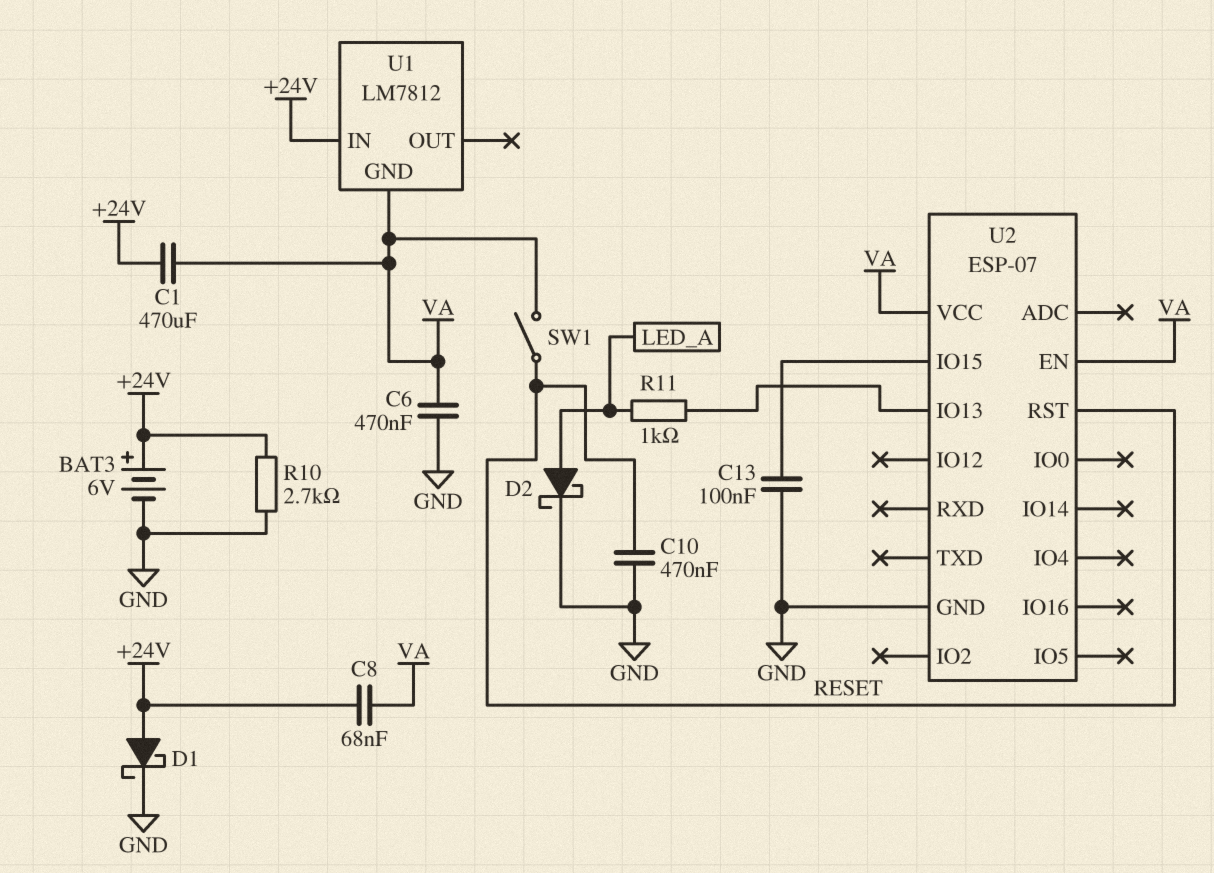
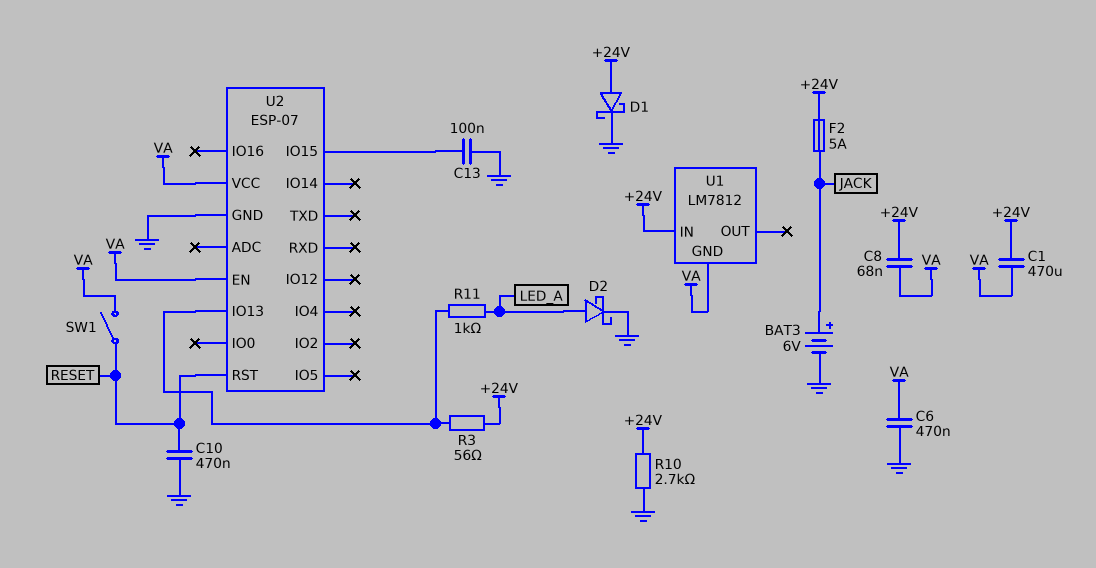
BAT3: 6V (plus +24V, minus GND) -> 6V (plus JACK, minus GND)
F2: none -> 5A (+24V, JACK)
R3: none -> 56 (+24V, U2/IO13)

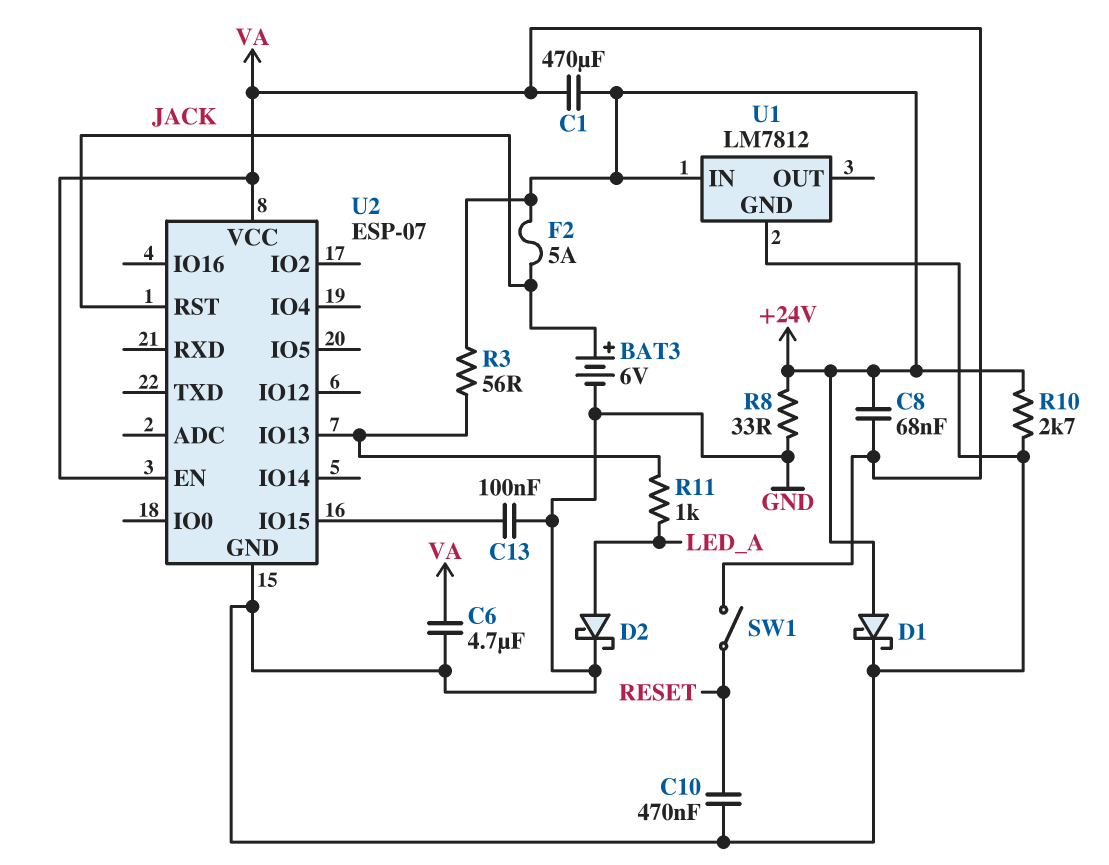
C6: 470nF (GND, VA) -> 4.7uF (GND, VA)
R8: none -> 33 (+24V, GND)
U1 pin GND: VA -> GND
U2 pin RST: RESET -> JACK

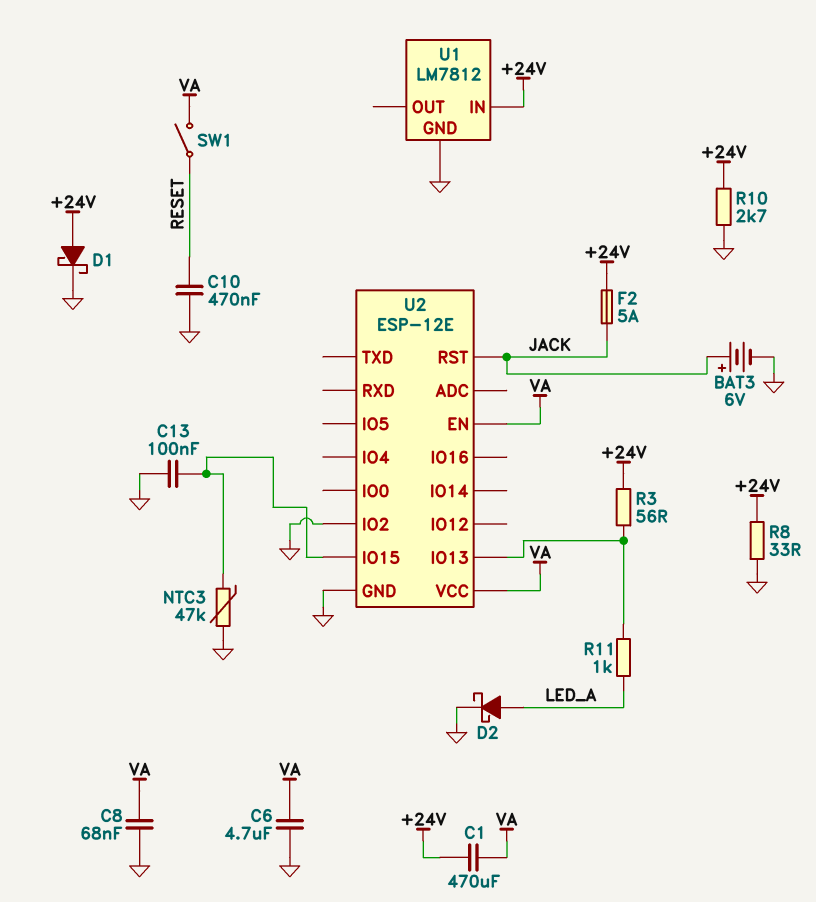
C8: 68nF (+24V, VA) -> 68nF (GND, VA)
NTC3: none -> 47k (GND, U2/IO15)
U2: ESP-07 -> ESP-12E
U2 pin IO2: none -> GND

